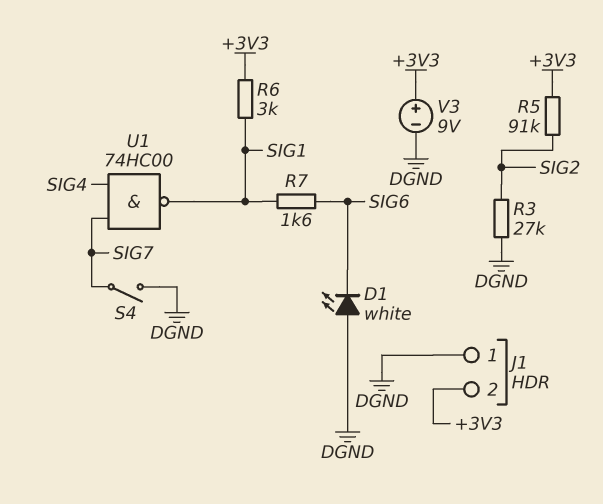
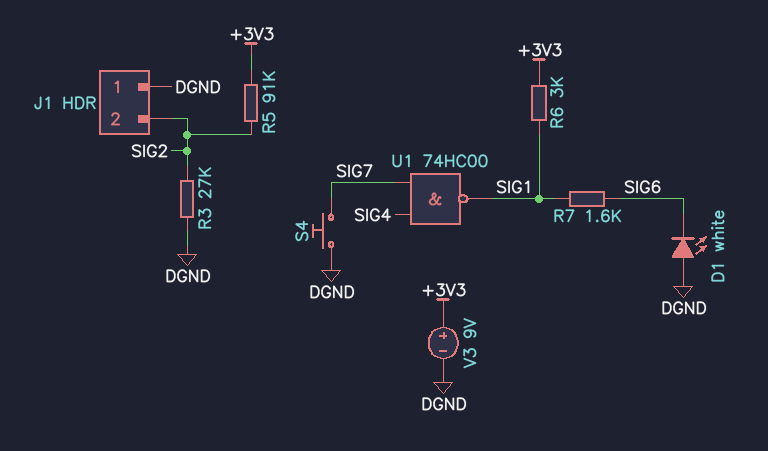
J1 pin 2: +3V3 -> SIG2
S4: switch (DGND, SIG7) -> button (DGND, SIG7)

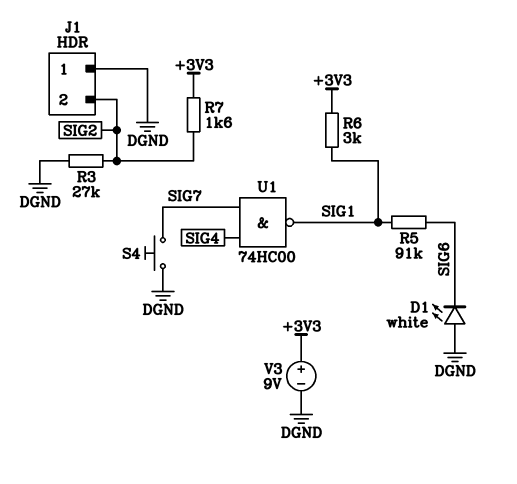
R5: 91k (+3V3, SIG2) -> 91k (SIG1, SIG6)
R7: 1.6k (SIG1, SIG6) -> 1.6k (+3V3, SIG2)

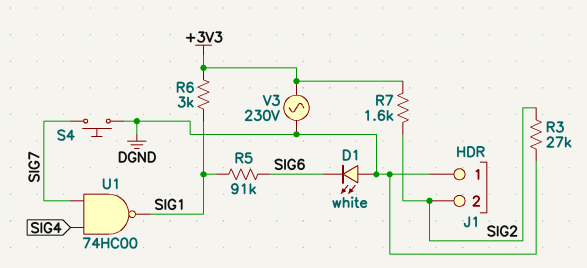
V3: 9V (plus +3V3, minus DGND) -> AC 230V (+3V3, DGND)

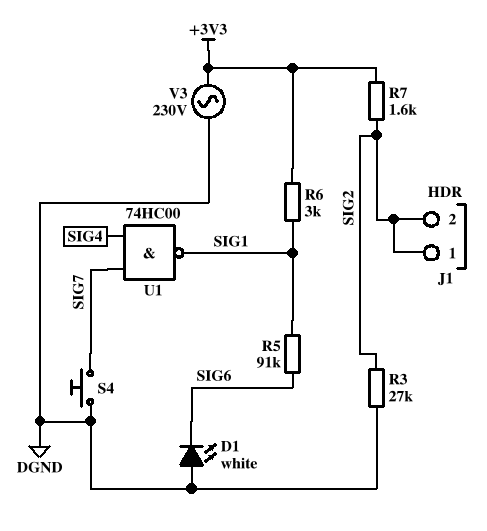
J1 pin 1: DGND -> SIG2

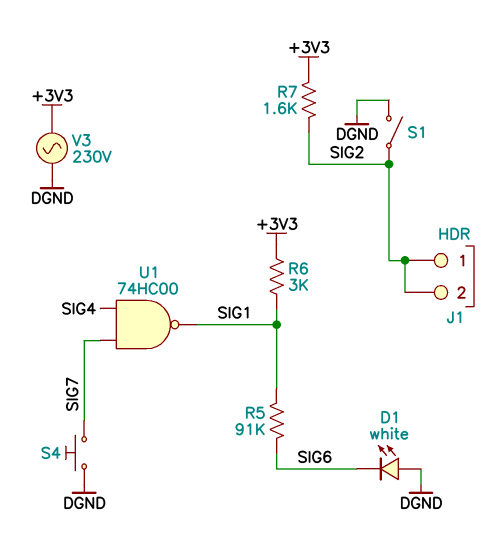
R3: 27k (DGND, SIG2) -> none
S1: none -> switch (DGND, SIG2)

